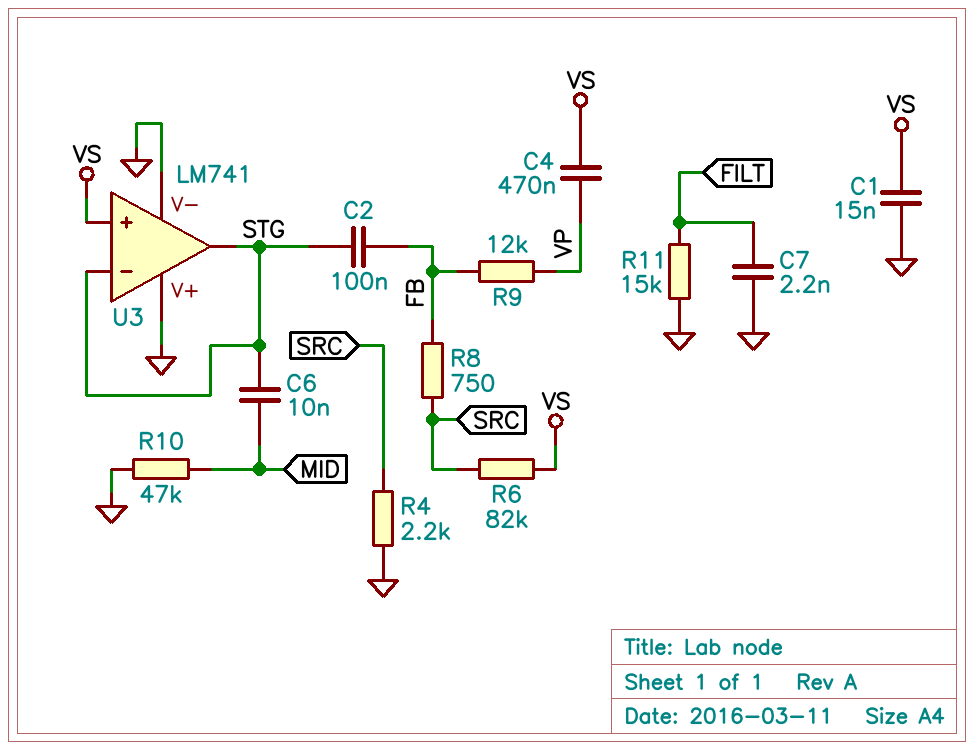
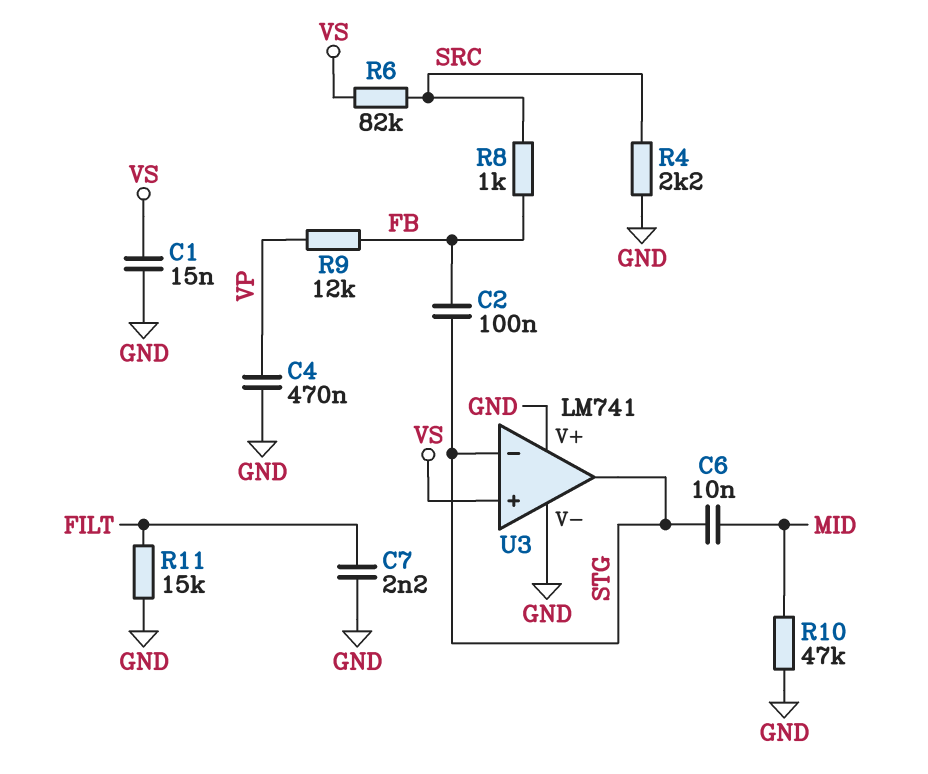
C4: 470nF (VP, VS) -> 470nF (GND, VP)
R8: 750 (FB, SRC) -> 1k (FB, SRC)

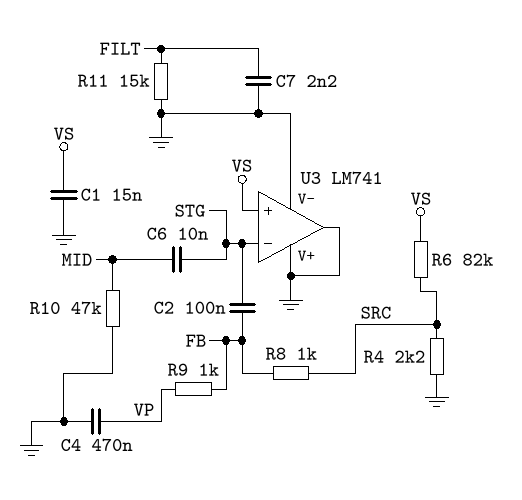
R9: 12k (FB, VP) -> 1k (FB, VP)
U3 pin out: STG -> GND

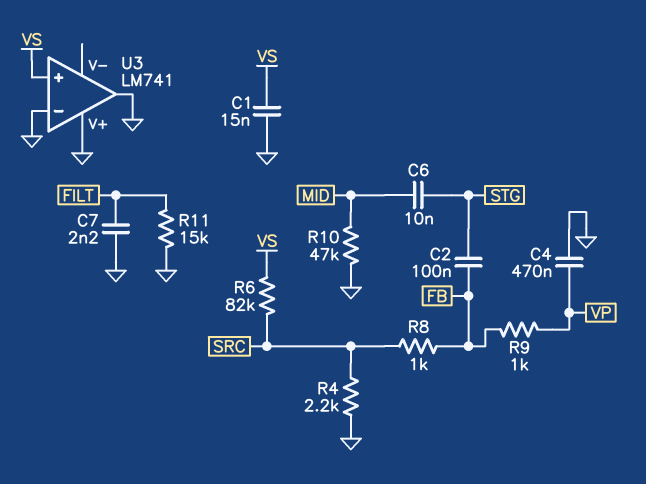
U3 pin V-: GND -> none
U3 pin in-: STG -> GND

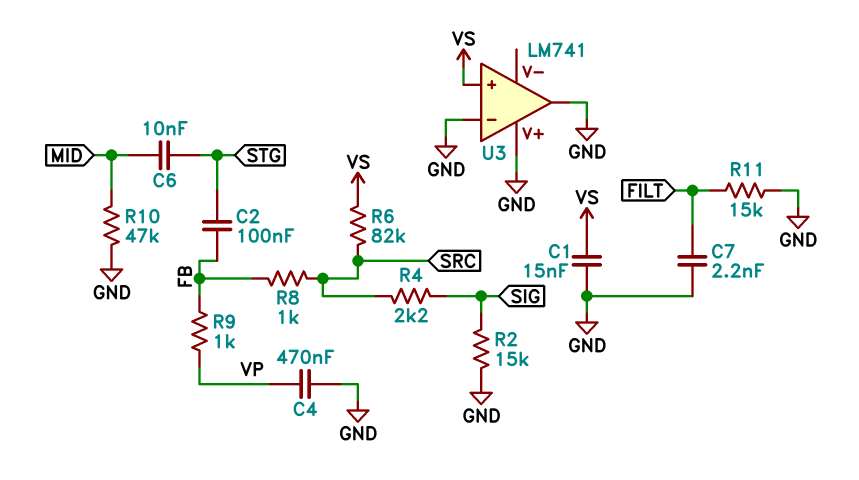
R2: none -> 15k (GND, SIG)
R4: 2.2k (GND, SRC) -> 2.2k (SIG, SRC)

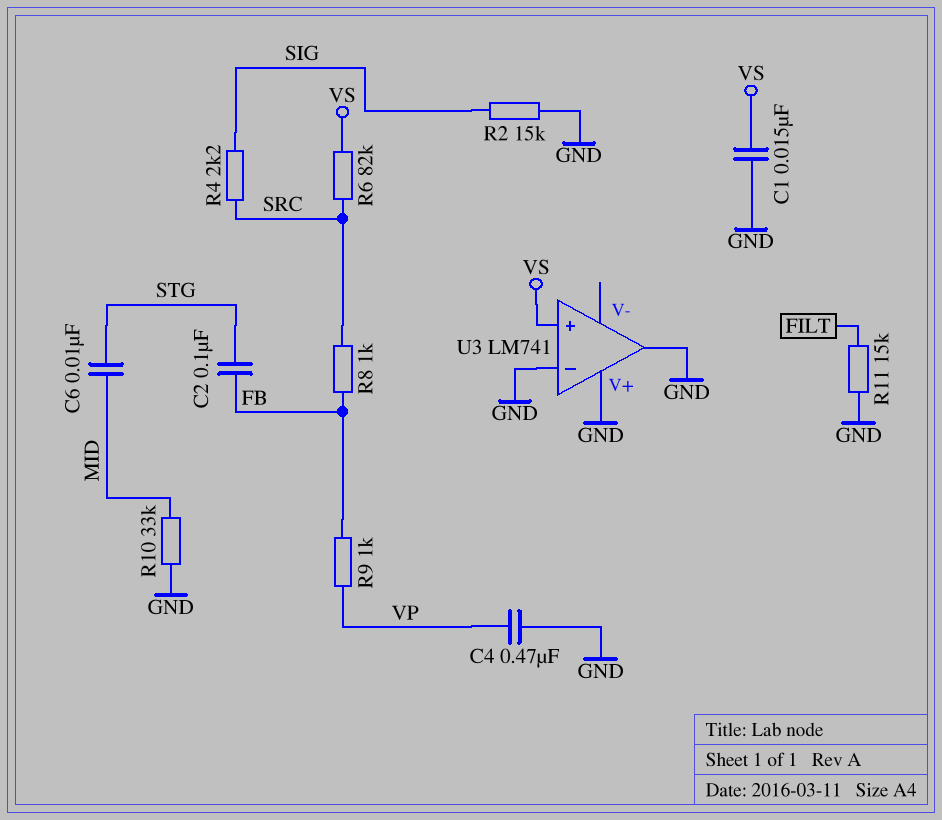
C7: 2.2nF (FILT, GND) -> none
R10: 47k (GND, MID) -> 33k (GND, MID)

